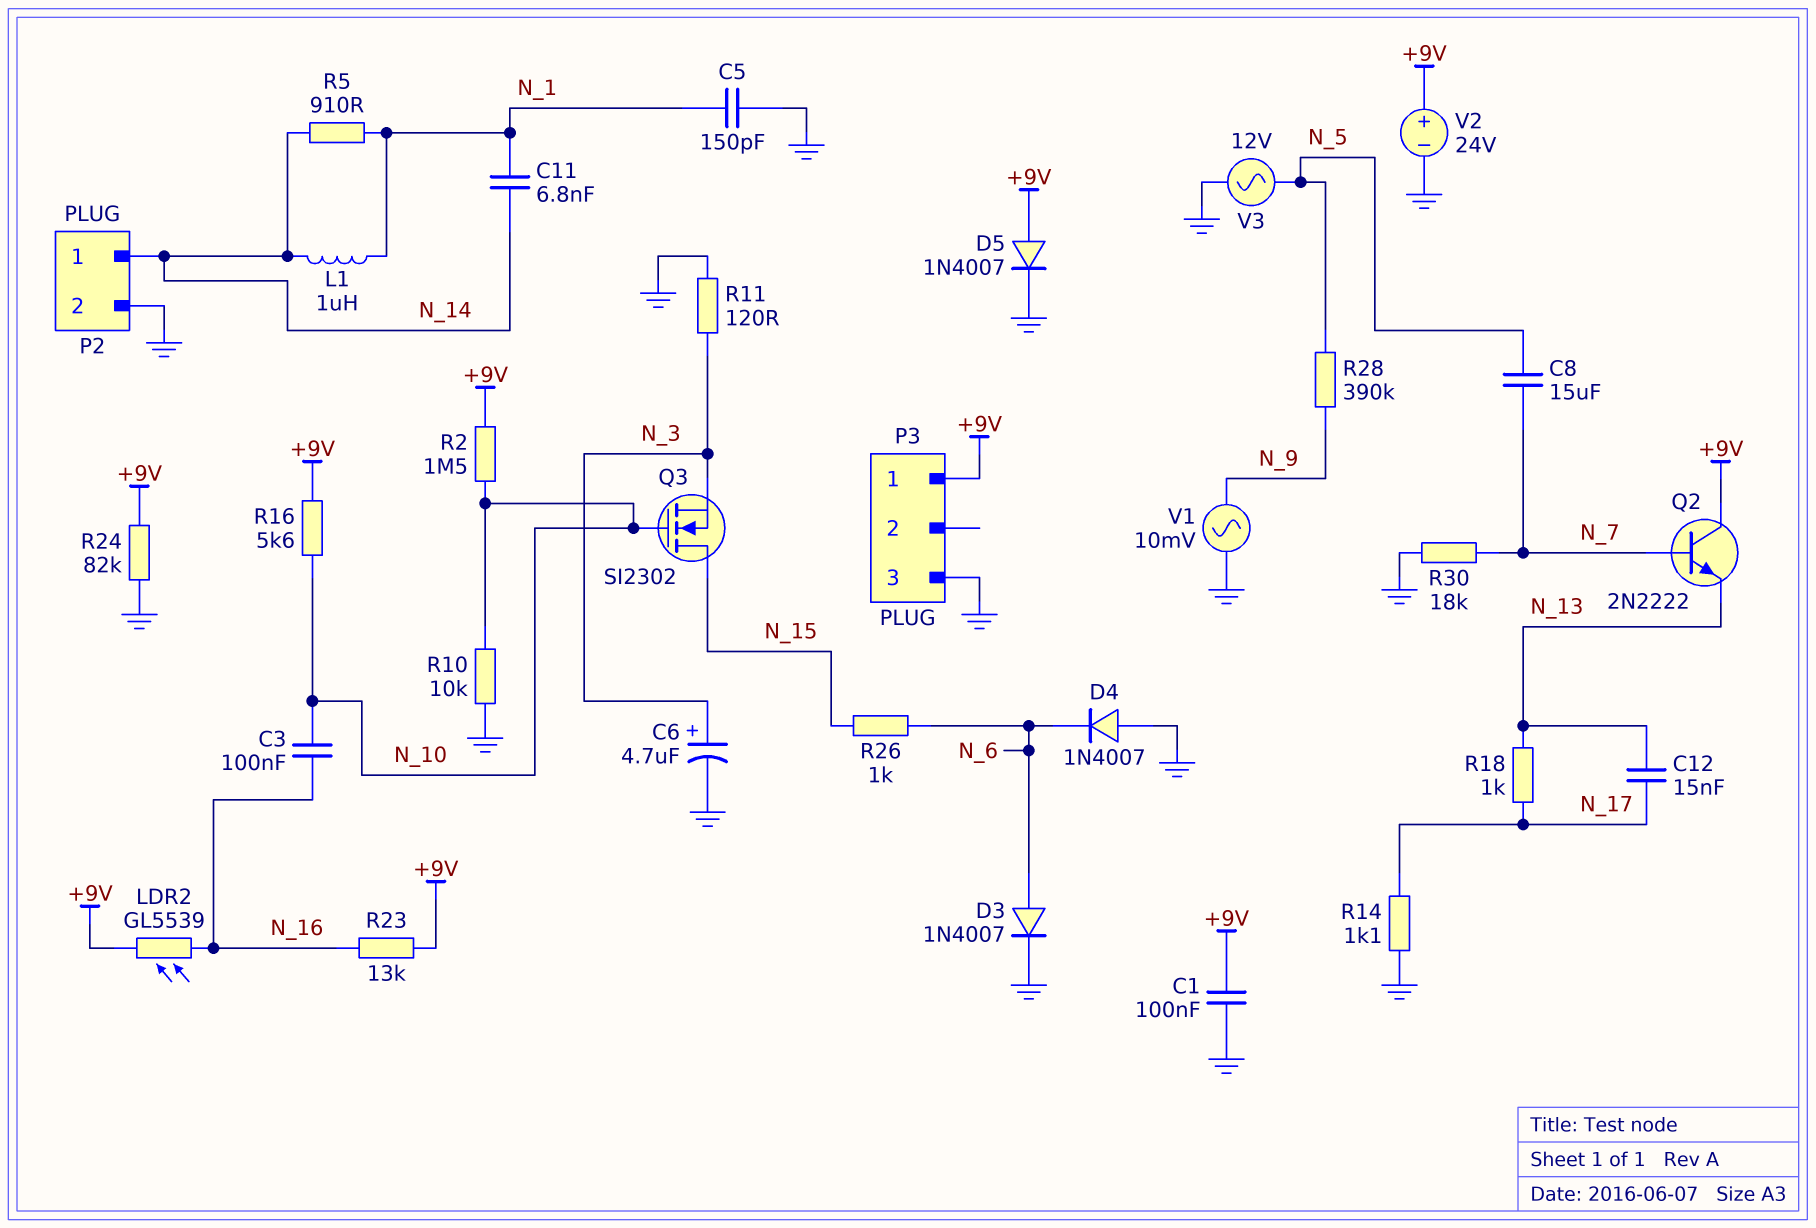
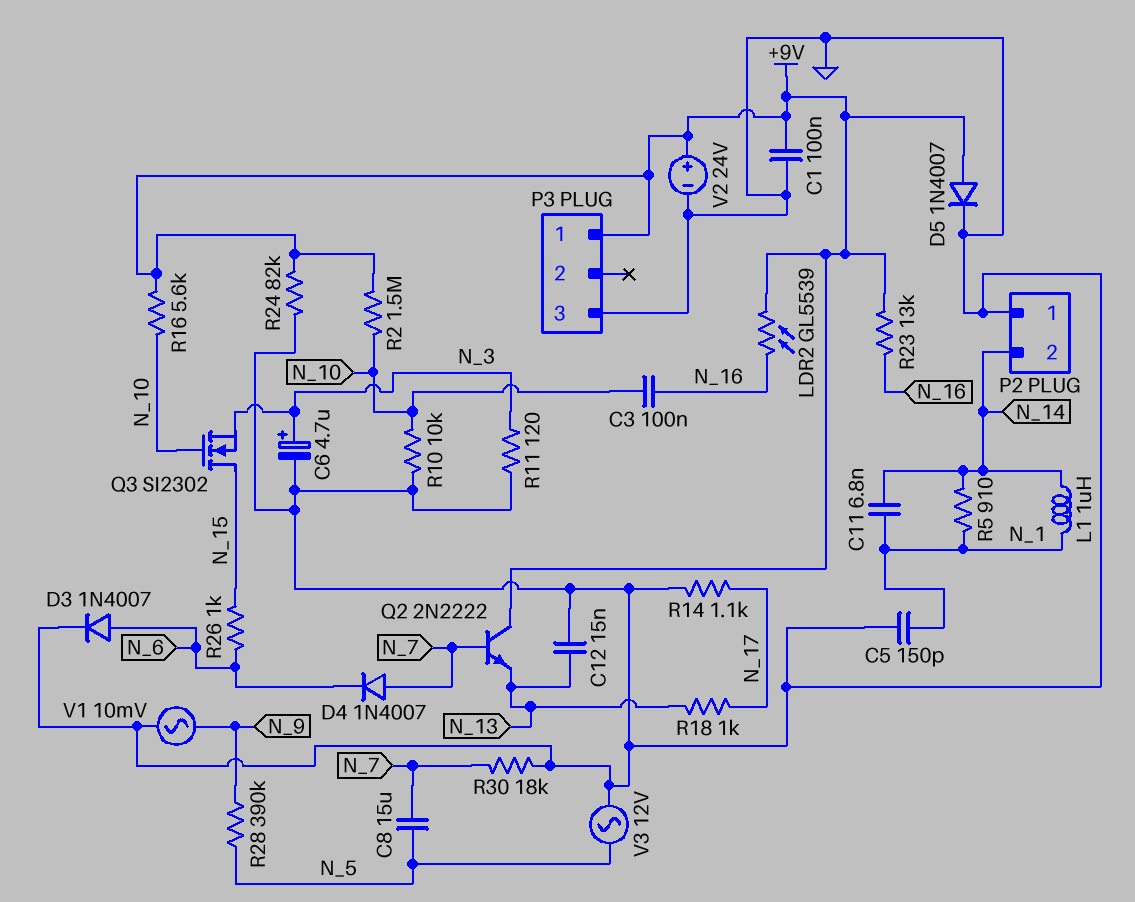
C12: 15nF (N_13, N_17) -> 15nF (GND, N_13)
D4: diode 1N4007 (A GND, K N_6) -> diode 1N4007 (A N_7, K N_6)
P2 pin 1: N_14 -> GND
P2 pin 2: GND -> N_14

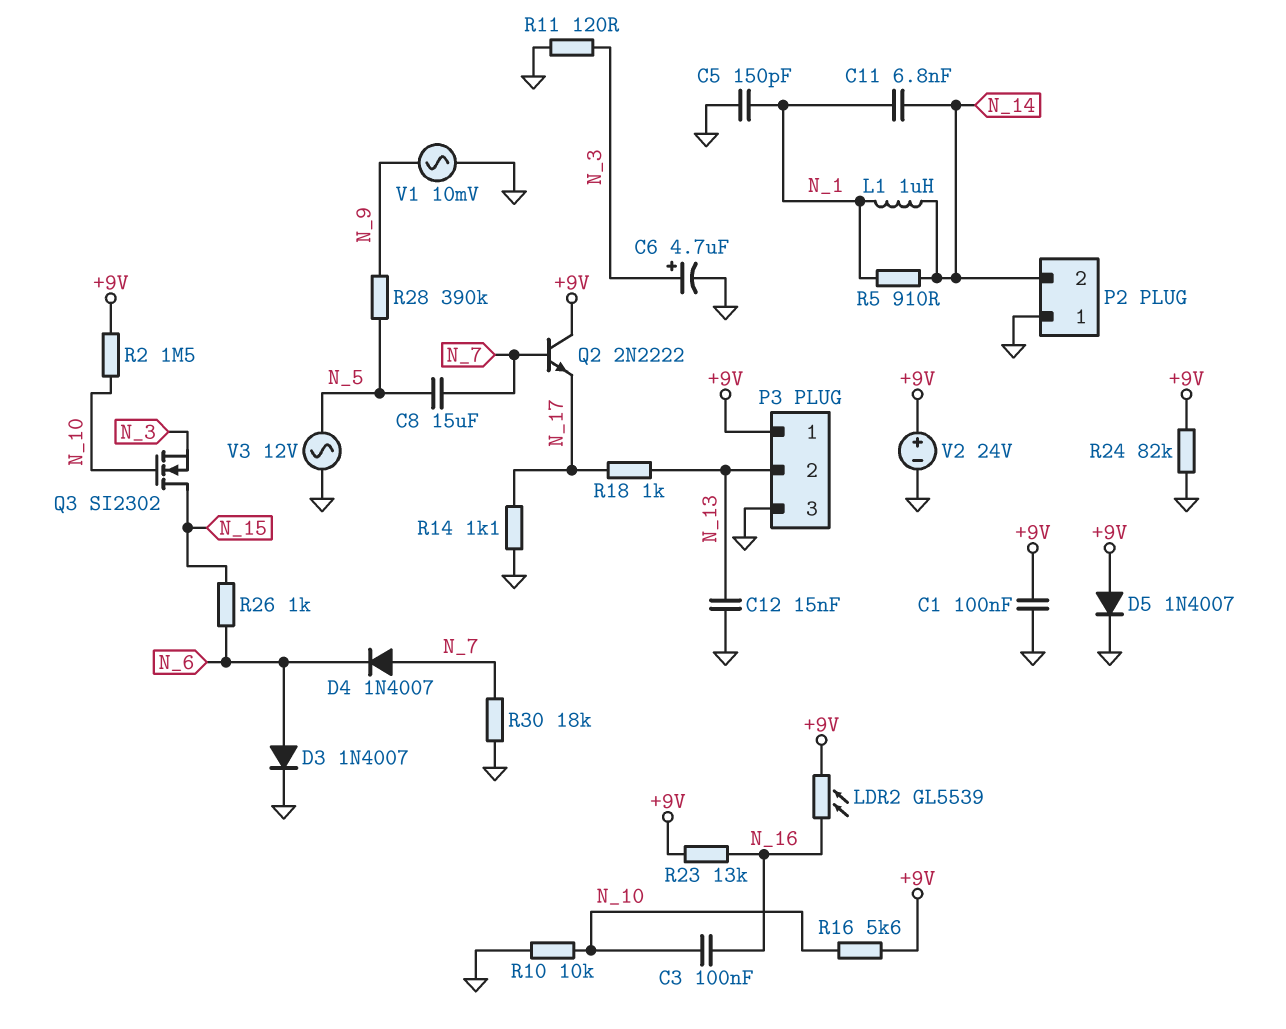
P3 pin 2: none -> N_13
Q2: NPN 2N2222 (B N_7, C +9V, E N_13) -> NPN 2N2222 (B N_7, C +9V, E N_17)

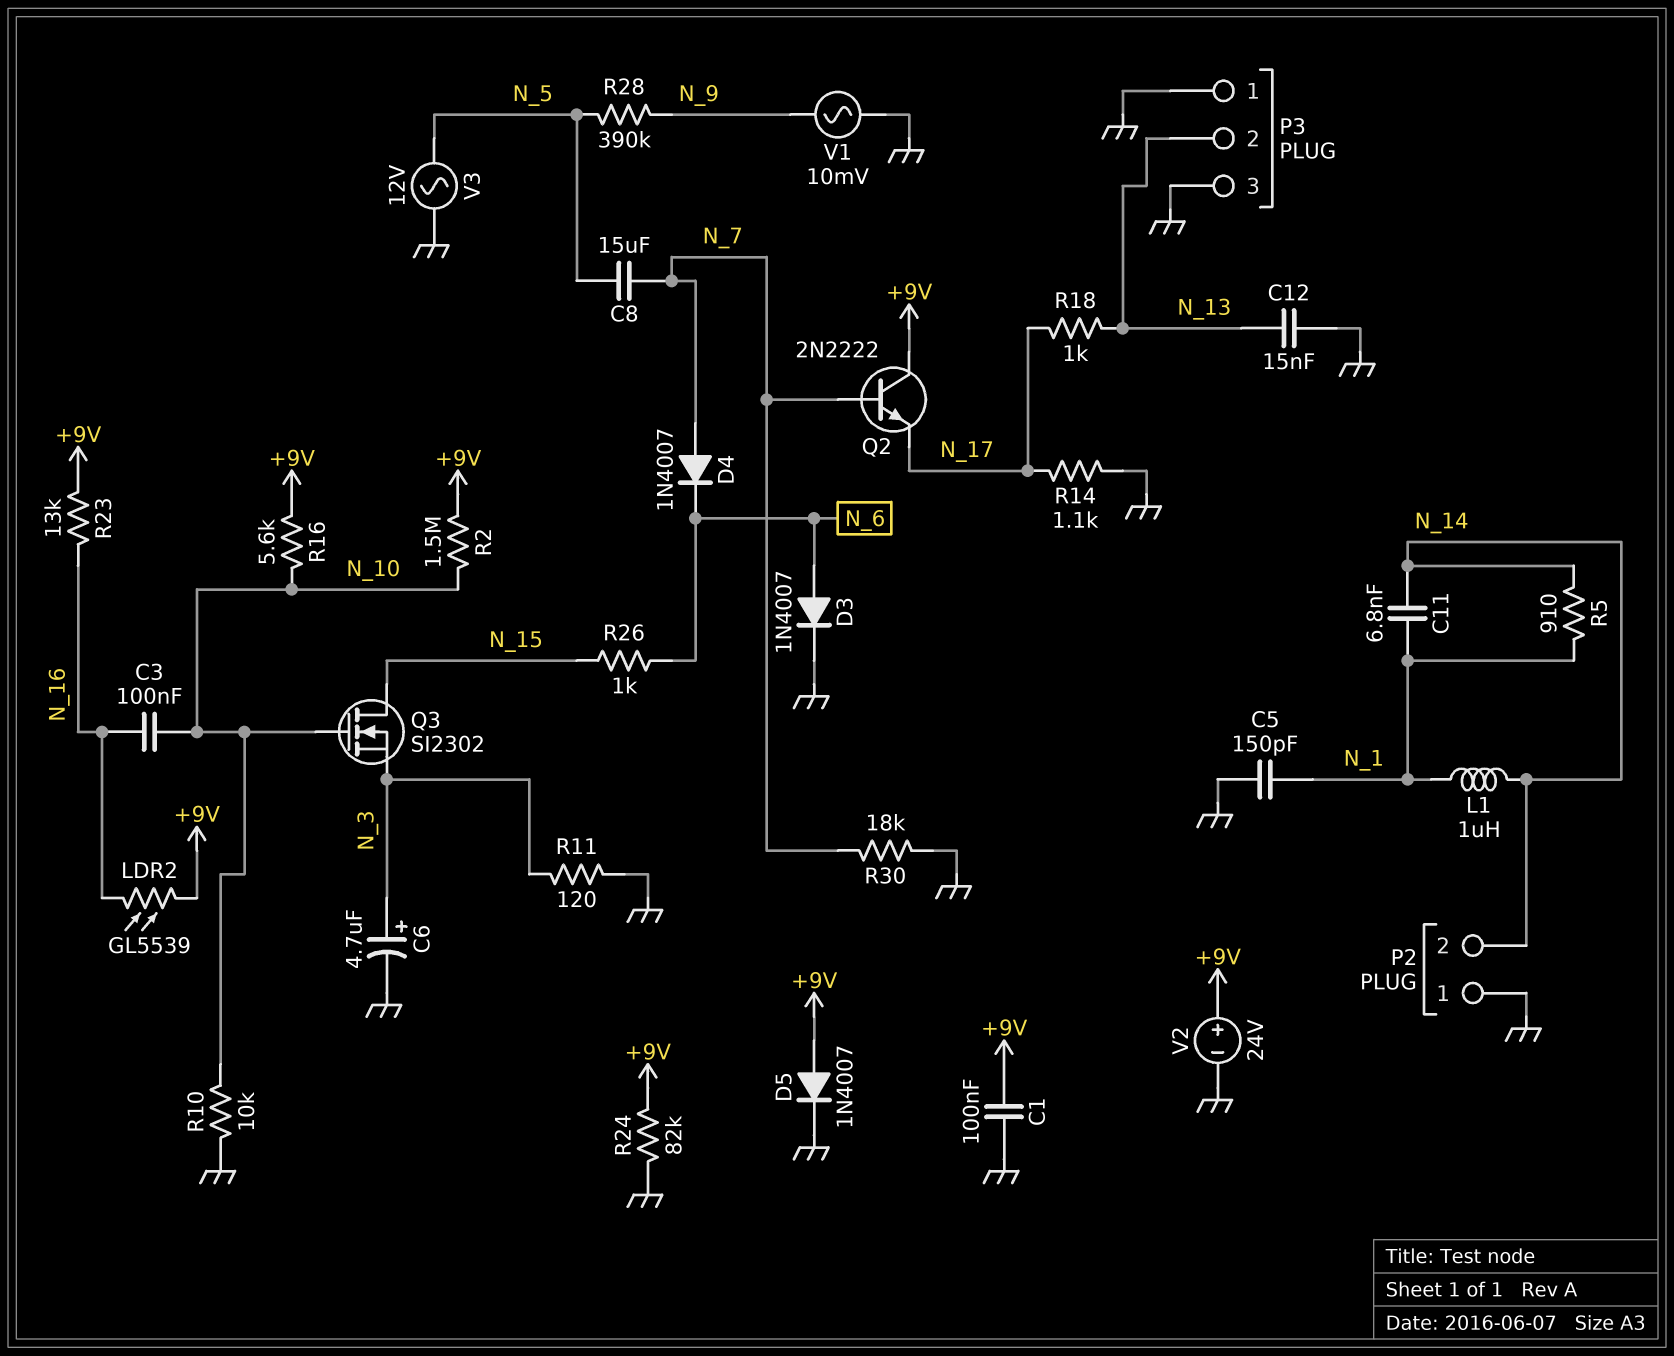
P3 pin 1: +9V -> GND

